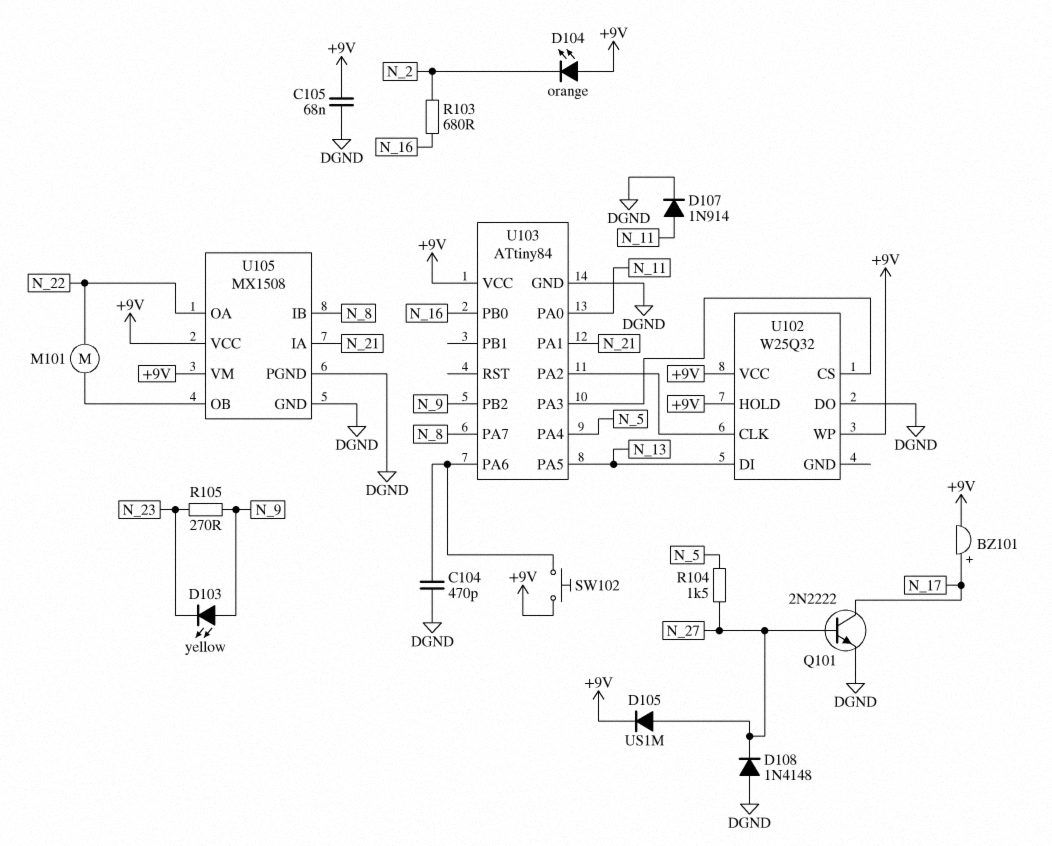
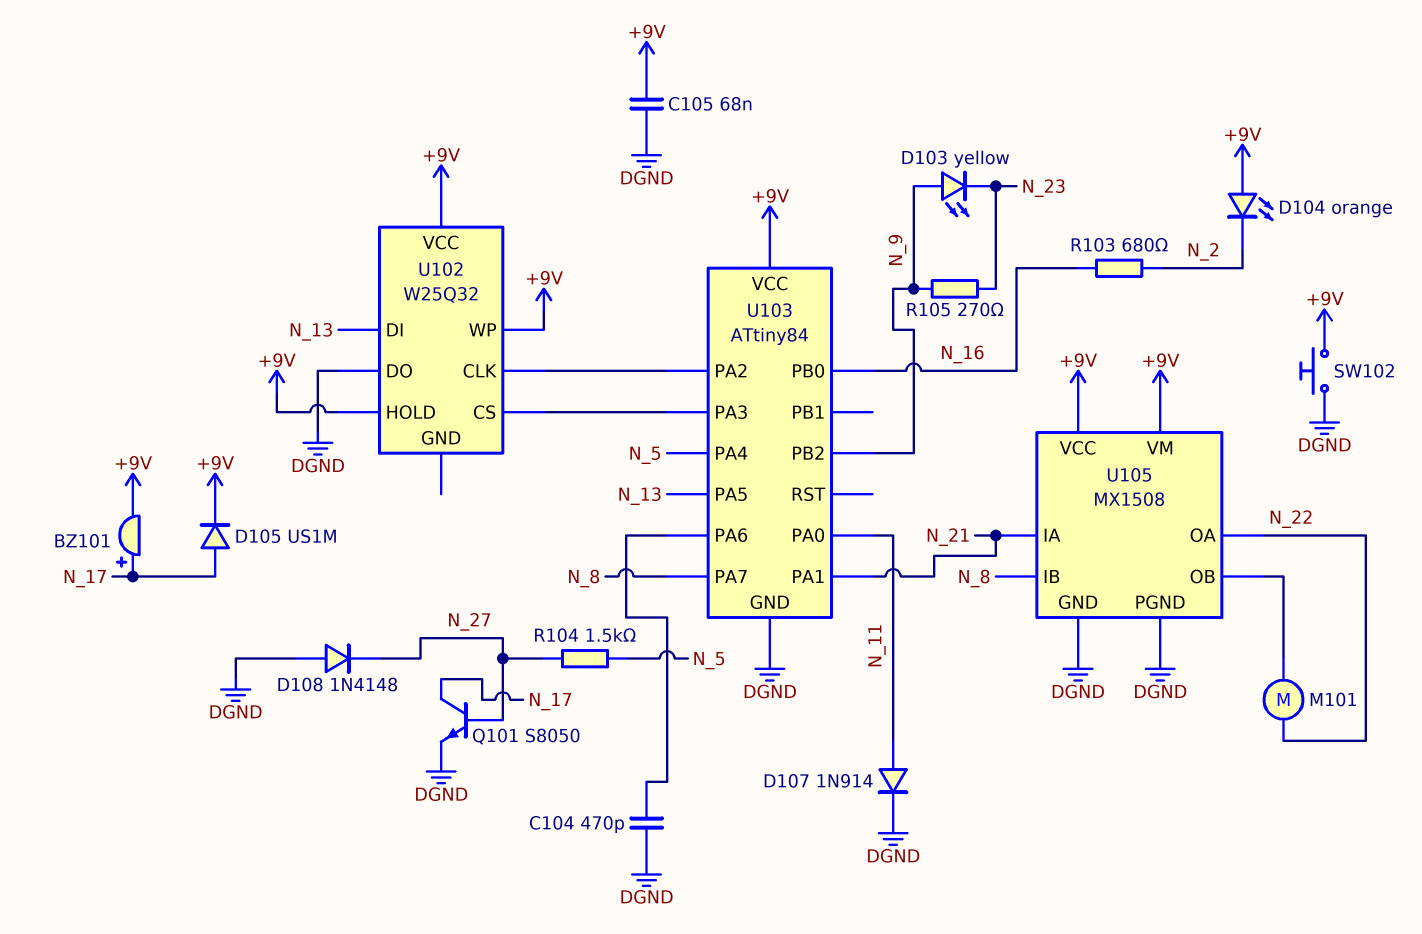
D105: diode US1M (A N_27, K +9V) -> diode US1M (A N_17, K +9V)
Q101: NPN 2N2222 (B N_27, C N_17, E DGND) -> NPN S8050 (B N_27, C N_17, E DGND)
SW102: button (+9V, U103/PA6) -> button (+9V, DGND)

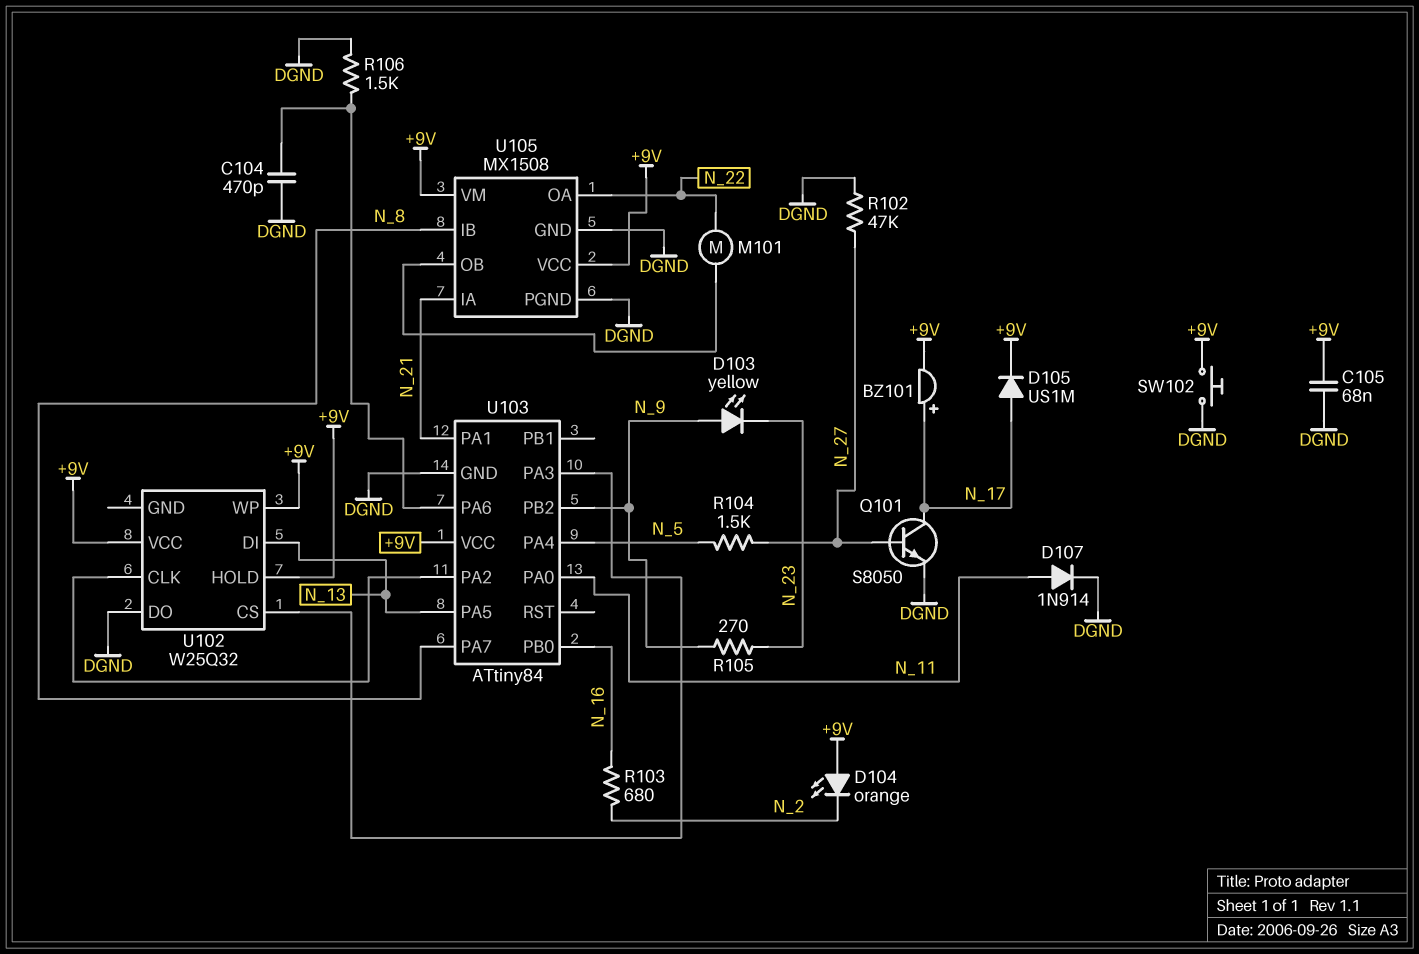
D108: diode 1N4148 (A DGND, K N_27) -> none
R102: none -> 47k (DGND, N_27)
R106: none -> 1.5k (DGND, U103/PA6)

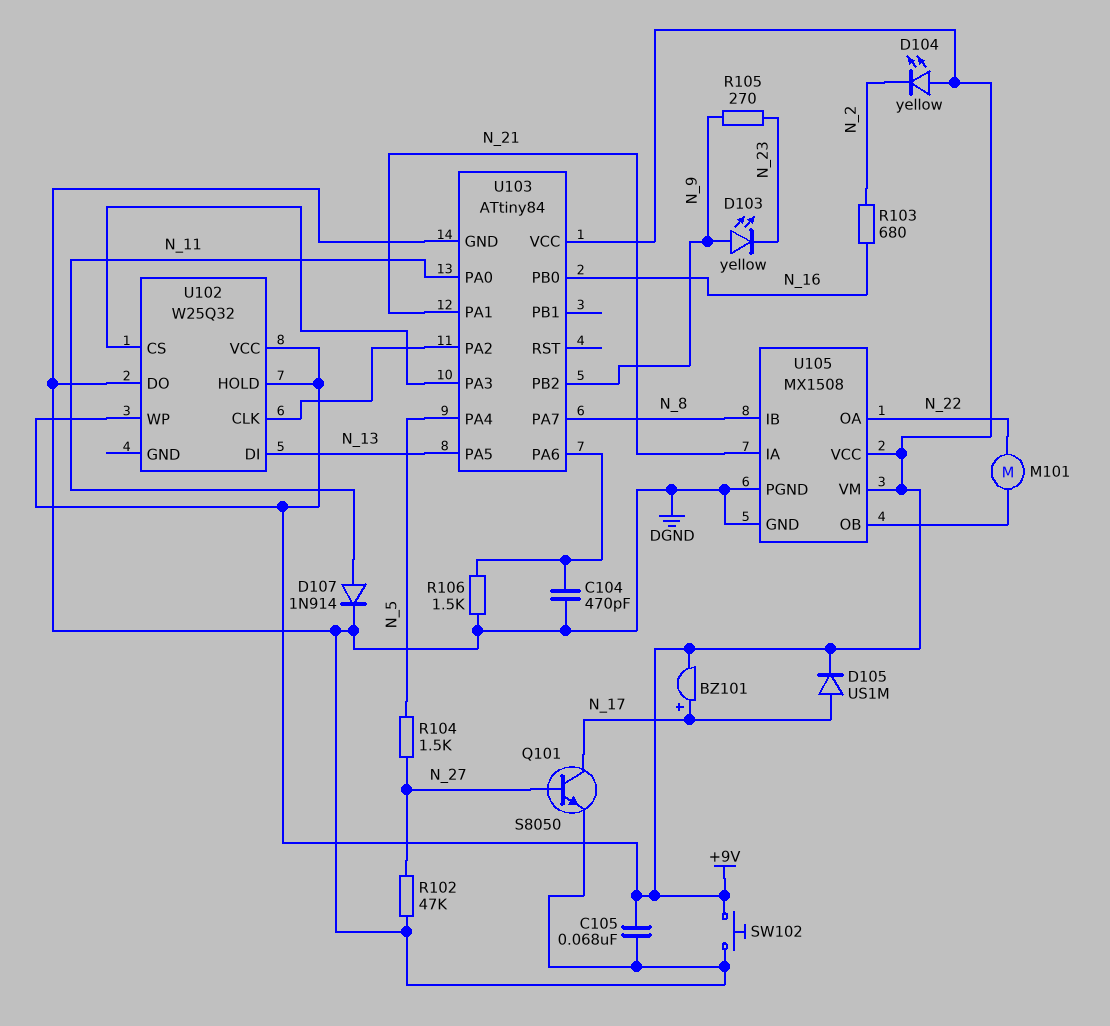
D104: LED orange (A +9V, K N_2) -> LED yellow (A +9V, K N_2)

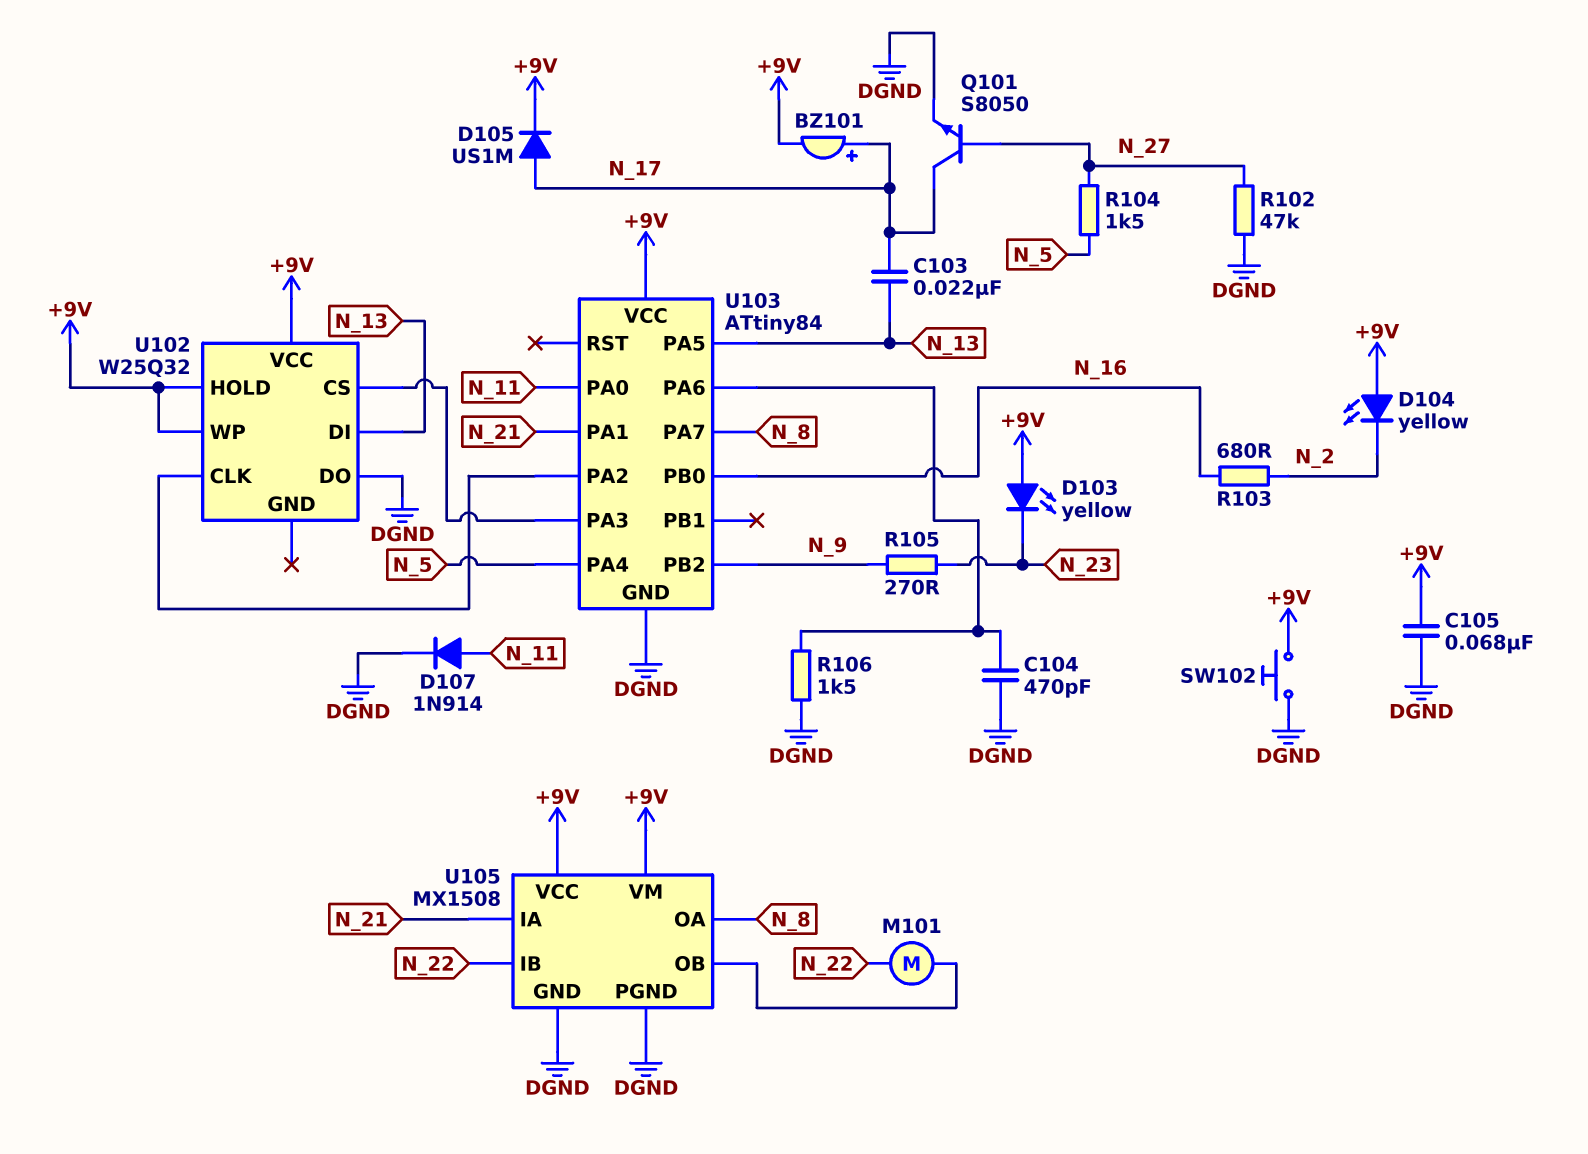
C103: none -> 22nF (N_13, N_17)
D103: LED yellow (A N_9, K N_23) -> LED yellow (A +9V, K N_23)
U105 pin IB: N_8 -> N_22
U105 pin OA: N_22 -> N_8

